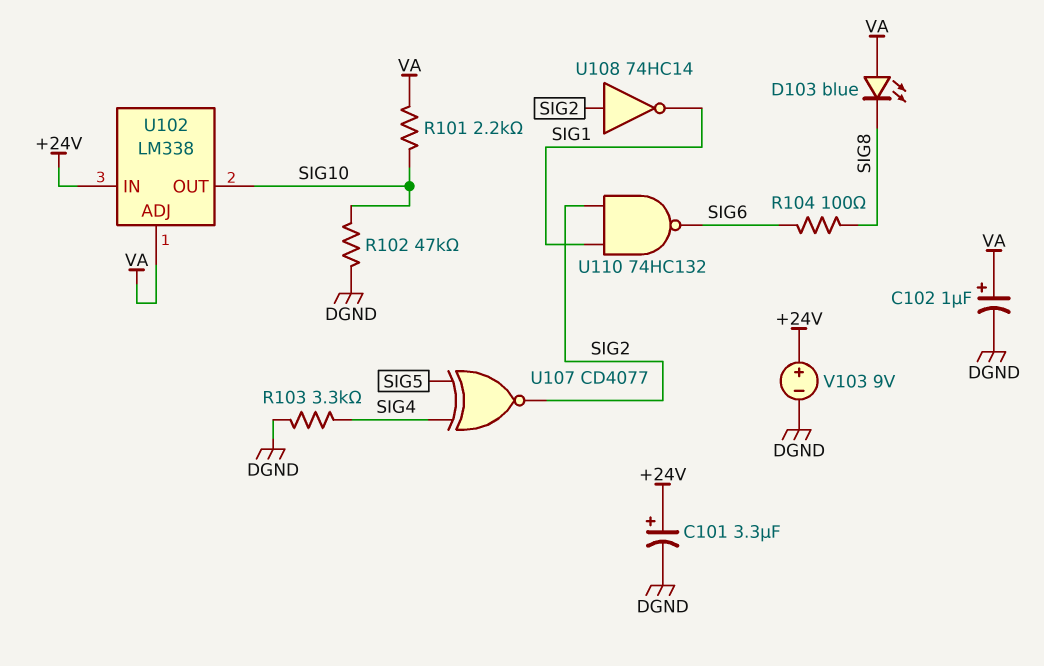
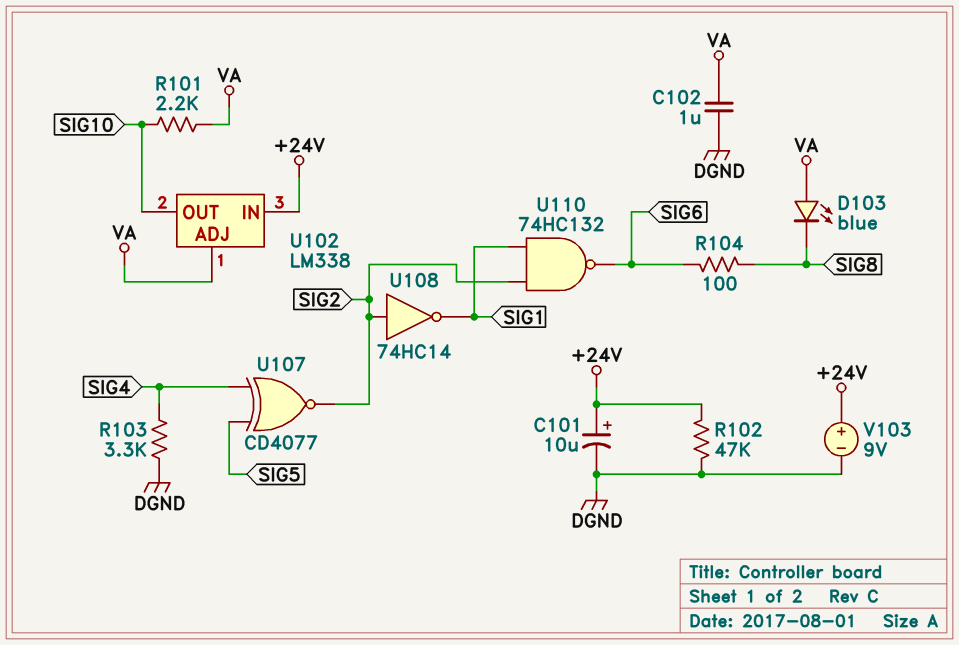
C101: 3.3uF (plus +24V, minus DGND) -> 10uF (plus +24V, minus DGND)
C102: 1uF (plus VA, minus DGND) -> 1uF (DGND, VA)
R102: 47k (DGND, SIG10) -> 47k (+24V, DGND)

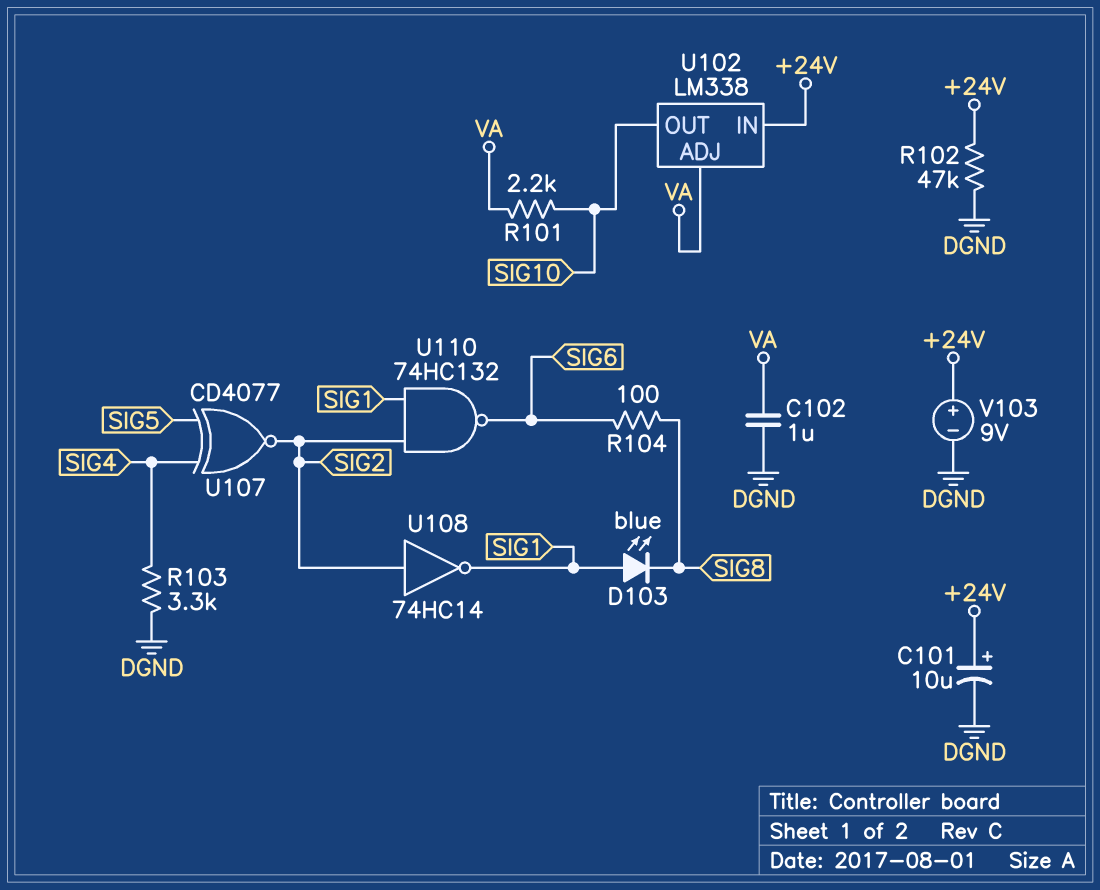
D103: LED blue (A VA, K SIG8) -> LED blue (A SIG1, K SIG8)

